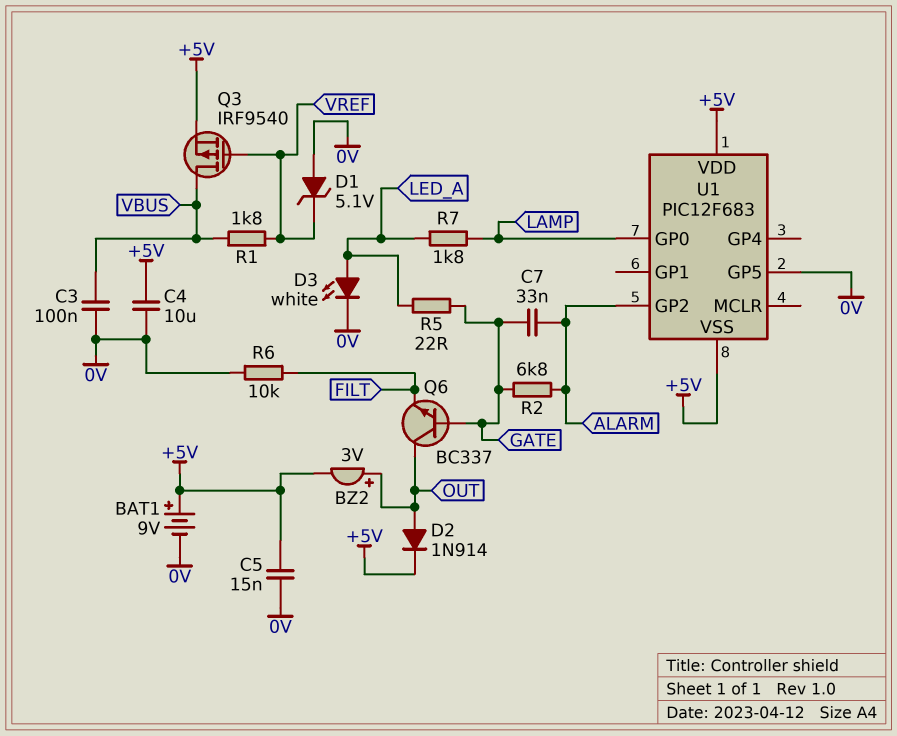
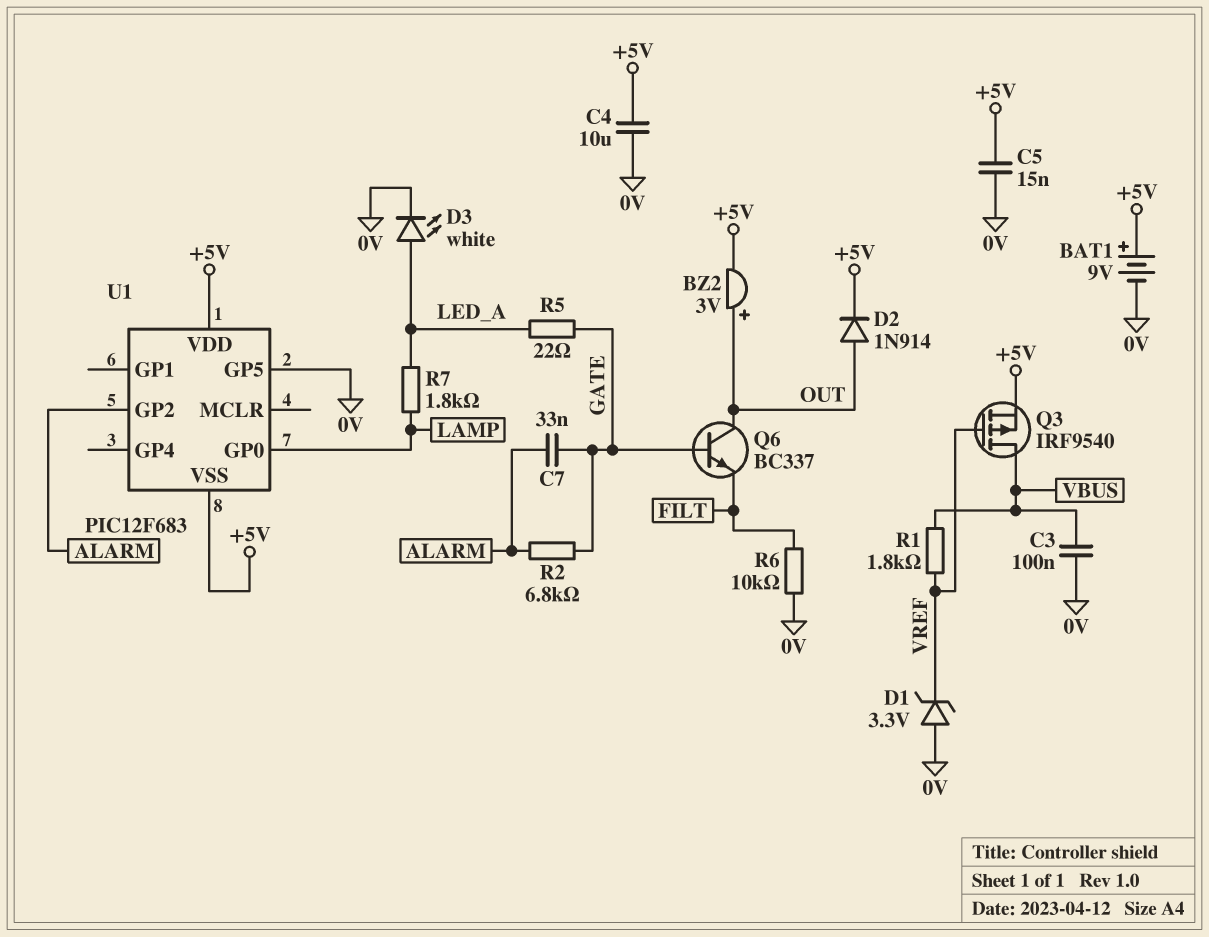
D1: zener 5.1V (A 0V, K VREF) -> zener 3.3V (A 0V, K VREF)

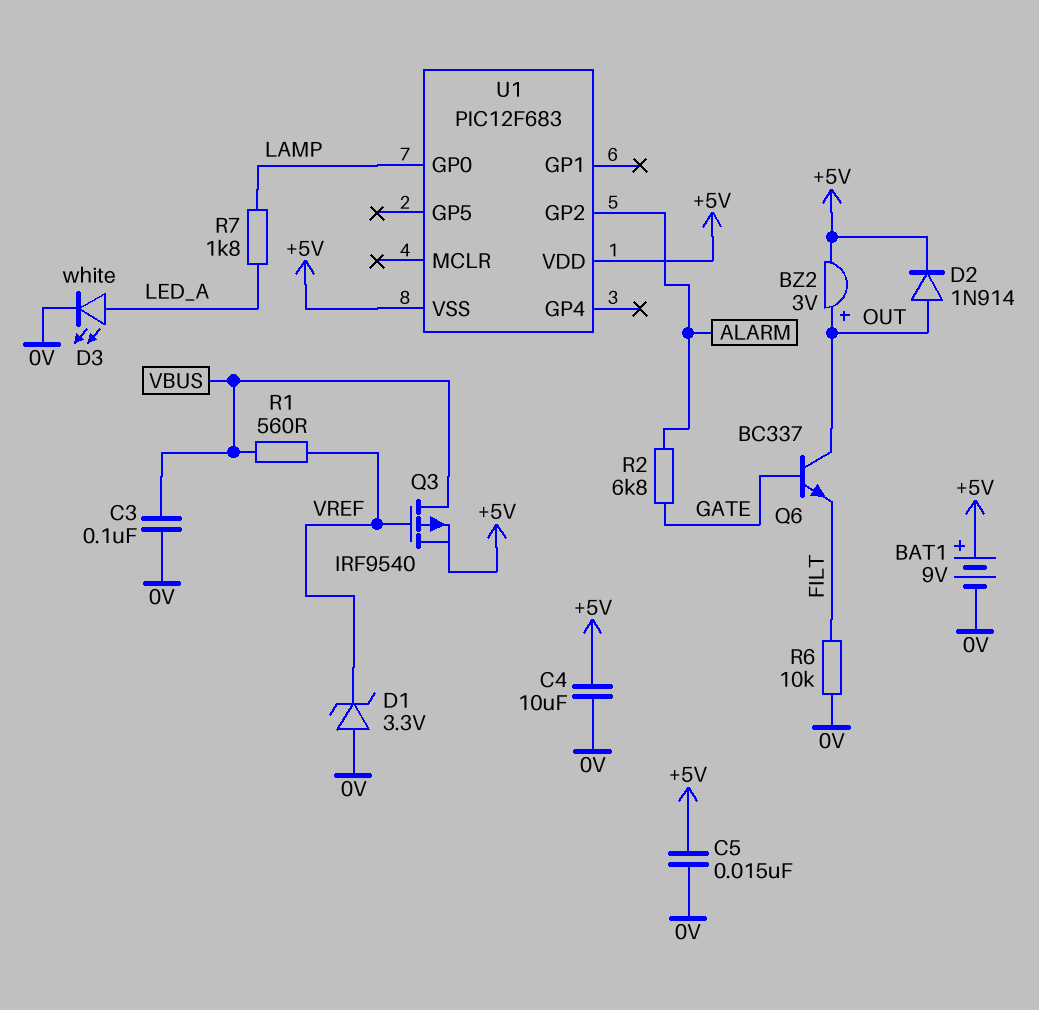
C7: 33nF (ALARM, GATE) -> none
R1: 1.8k (VBUS, VREF) -> 560 (VBUS, VREF)
R5: 22 (GATE, LED_A) -> none
U1 pin GP5: 0V -> none

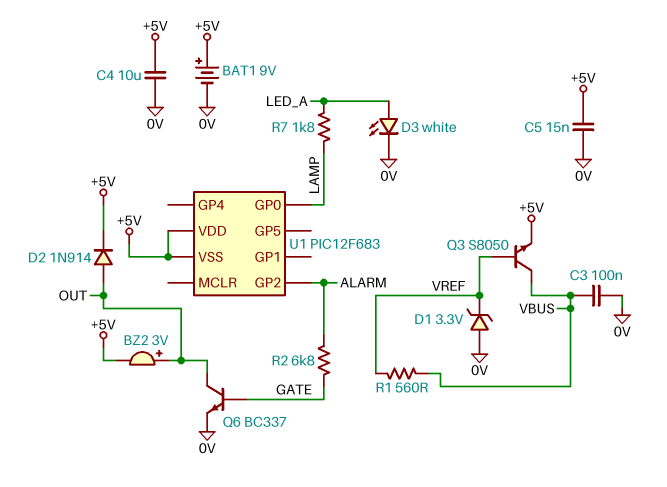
Q3: PMOS IRF9540 (G VREF, D VBUS, S +5V) -> NPN S8050 (B VREF, C VBUS, E +5V)
Q6: NPN BC337 (B GATE, C OUT, E FILT) -> NPN BC337 (B GATE, C OUT, E 0V)
R6: 10k (0V, FILT) -> none

